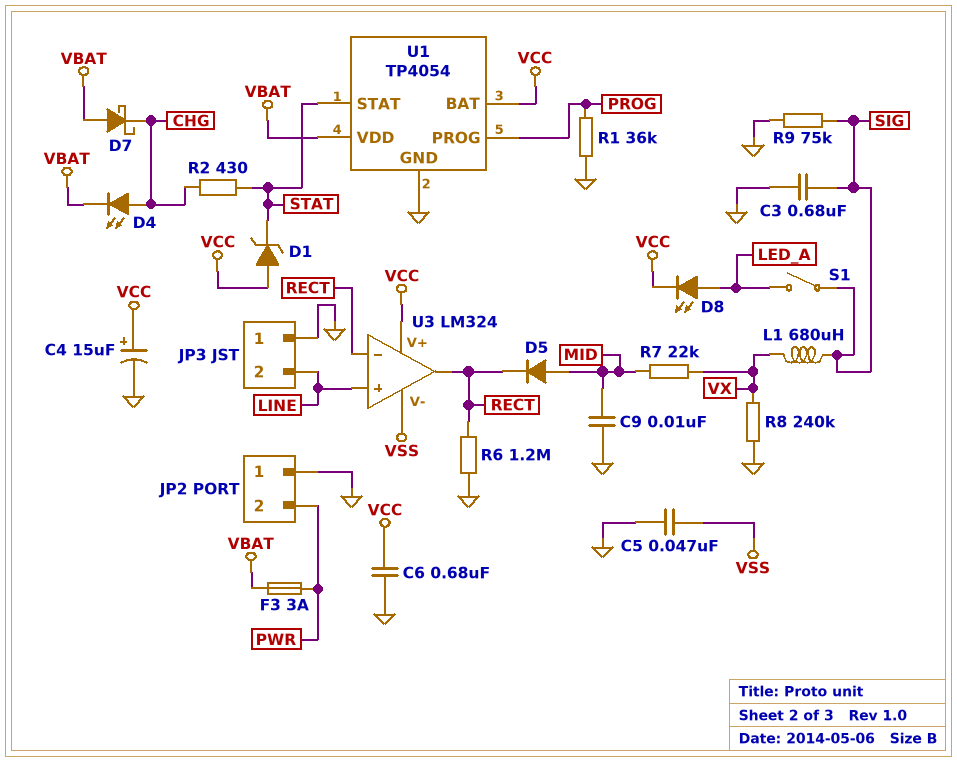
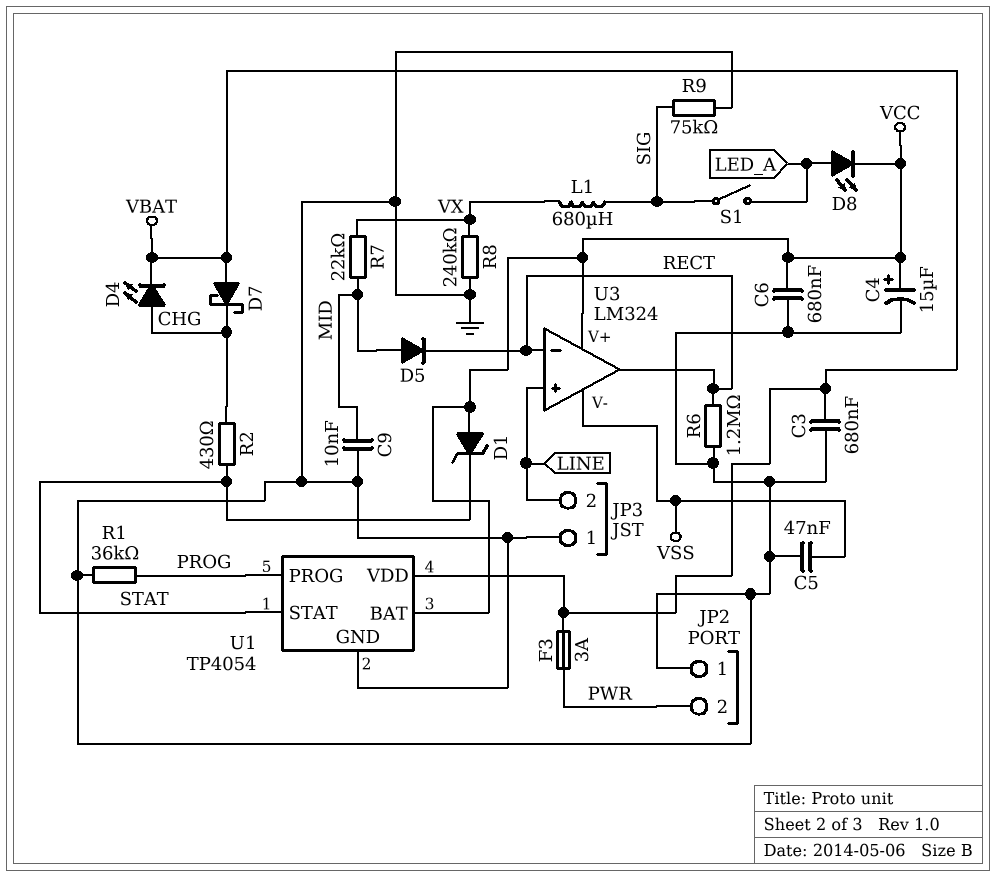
C3: 680nF (GND, SIG) -> 680nF (GND, VBAT)

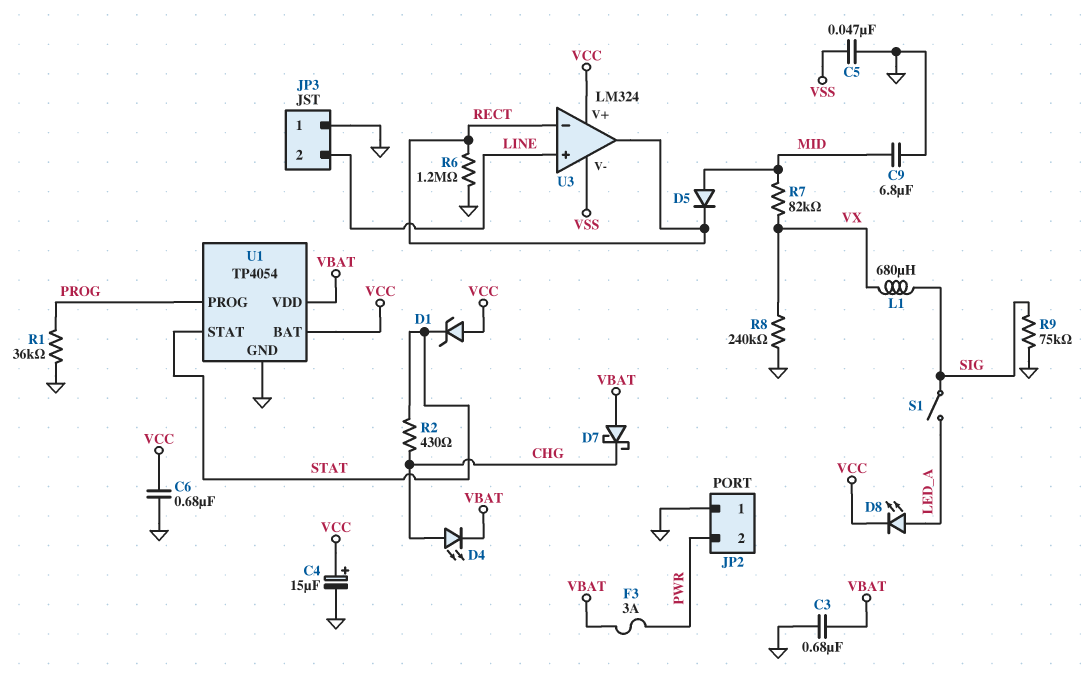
C9: 10nF (GND, MID) -> 6.8uF (GND, MID)
R7: 22k (MID, VX) -> 82k (MID, VX)

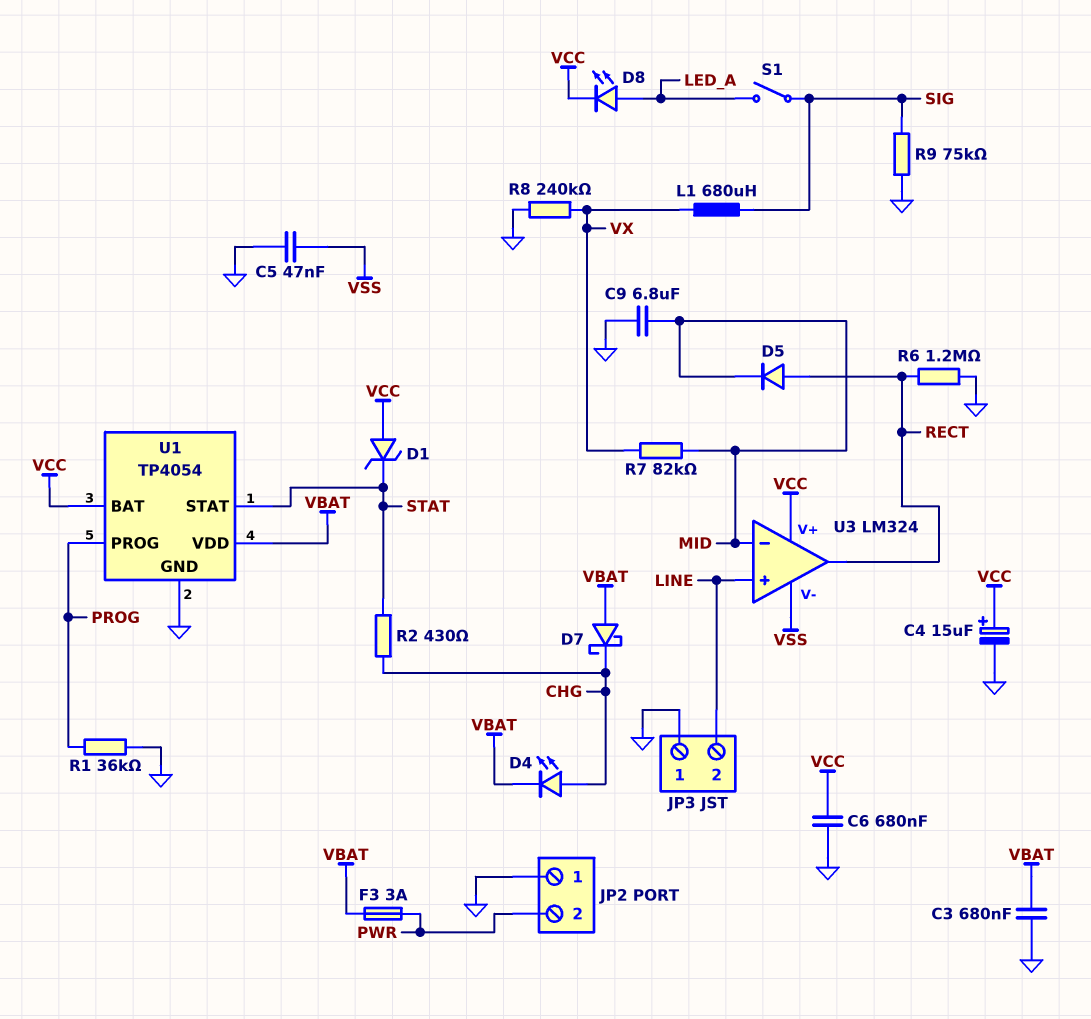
D5: diode (A MID, K RECT) -> diode (A RECT, K MID)
U3 pin in-: RECT -> MID

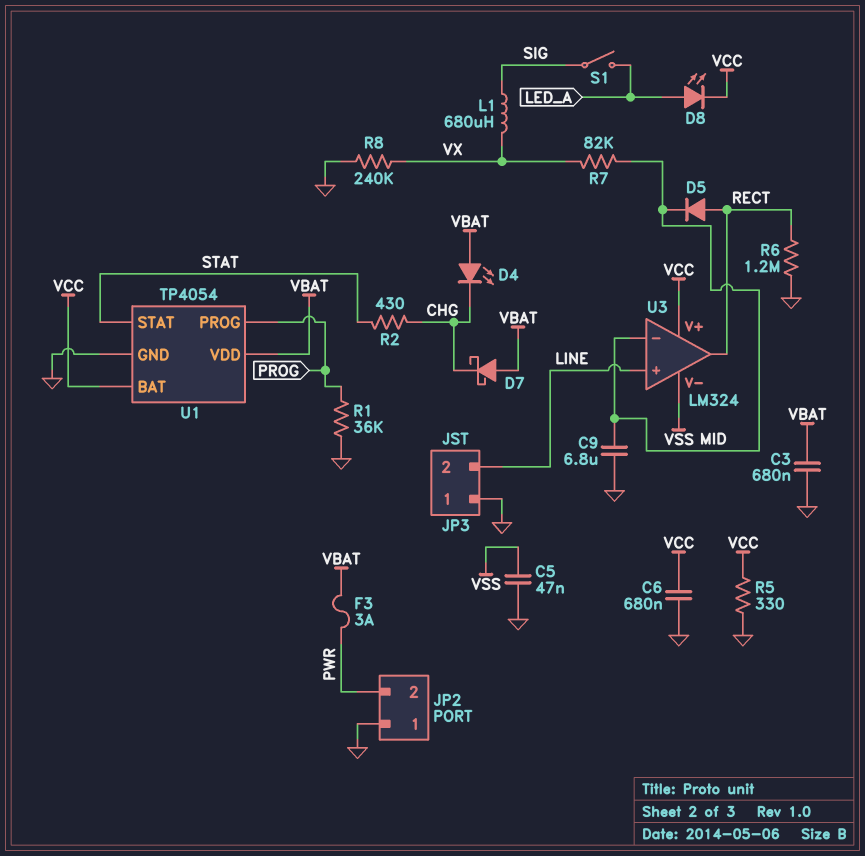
C4: 15uF (plus VCC, minus GND) -> none
D1: zener (A VCC, K STAT) -> none
D4: LED (A CHG, K VBAT) -> LED (A VBAT, K CHG)
R5: none -> 330 (GND, VCC)
R9: 75k (GND, SIG) -> none

